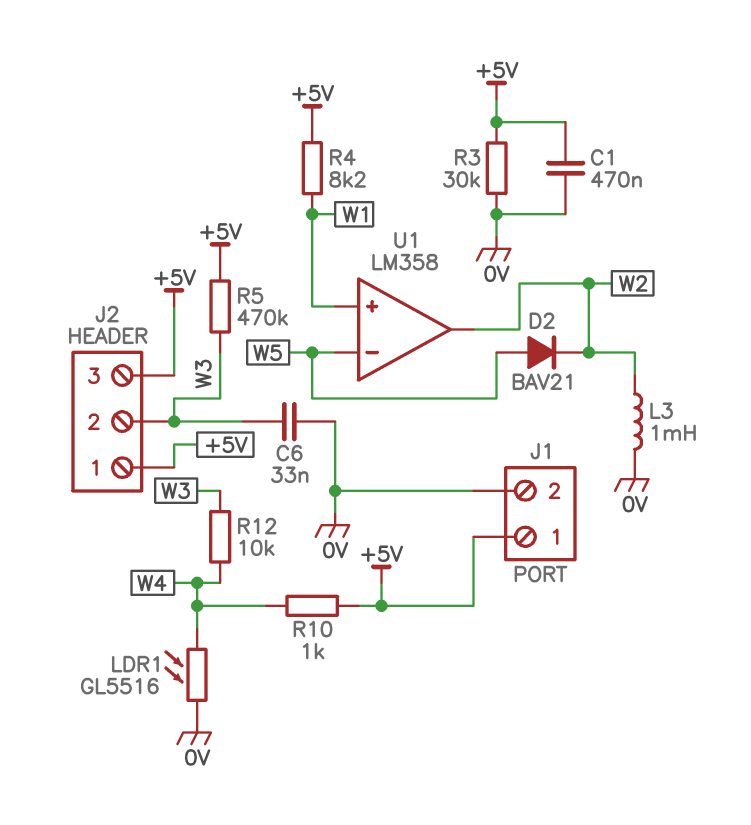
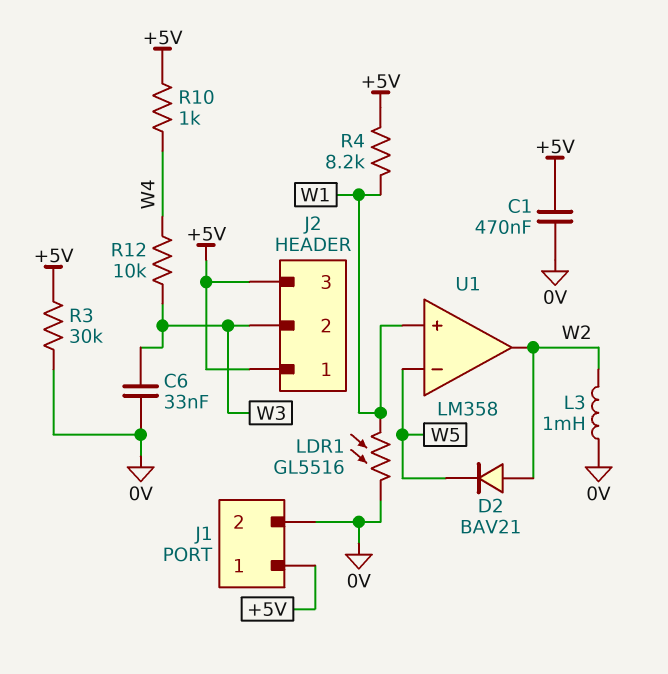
D2: diode BAV21 (A W5, K W2) -> diode BAV21 (A W2, K W5)
LDR1: GL5516 (0V, W4) -> GL5516 (0V, W1)
R5: 470k (+5V, W3) -> none

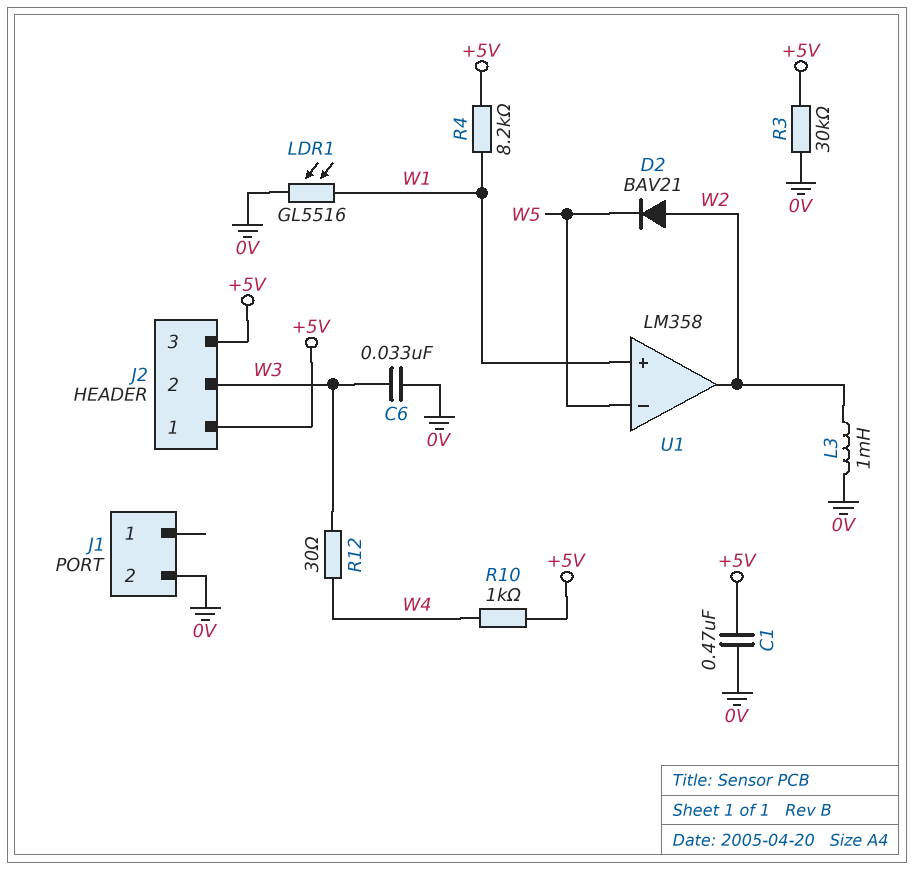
J1 pin 1: +5V -> none
R12: 10k (W3, W4) -> 30 (W3, W4)

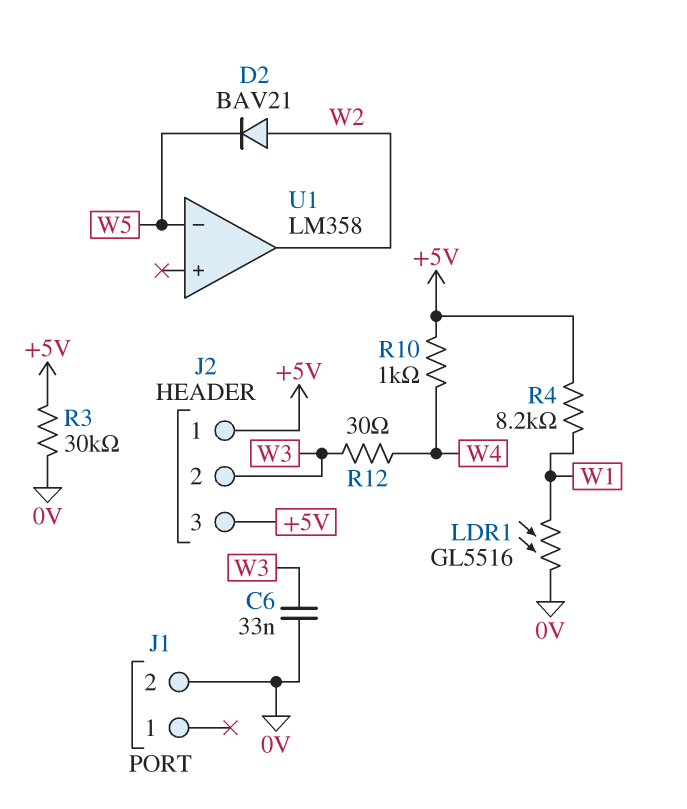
C1: 470nF (+5V, 0V) -> none
L3: 1mH (0V, W2) -> none
U1 pin in+: W1 -> none

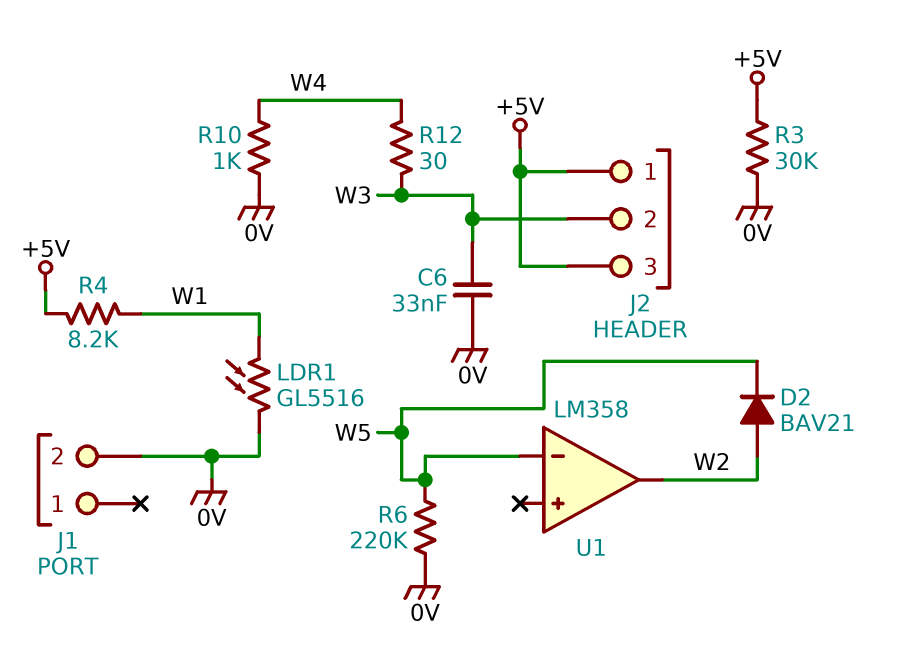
R6: none -> 220k (0V, W5)
R10: 1k (+5V, W4) -> 1k (0V, W4)

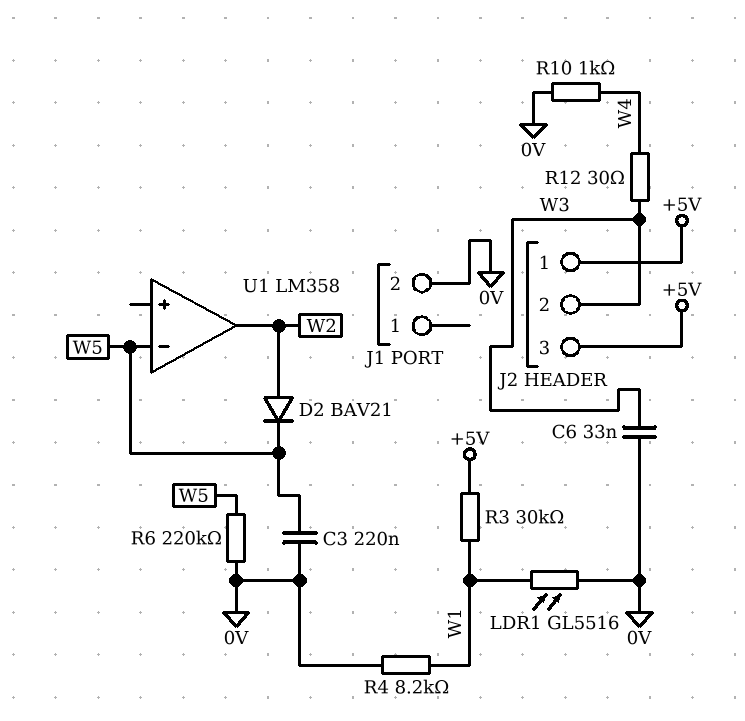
C3: none -> 220nF (0V, W5)
R3: 30k (+5V, 0V) -> 30k (+5V, W1)
R4: 8.2k (+5V, W1) -> 8.2k (0V, W1)

